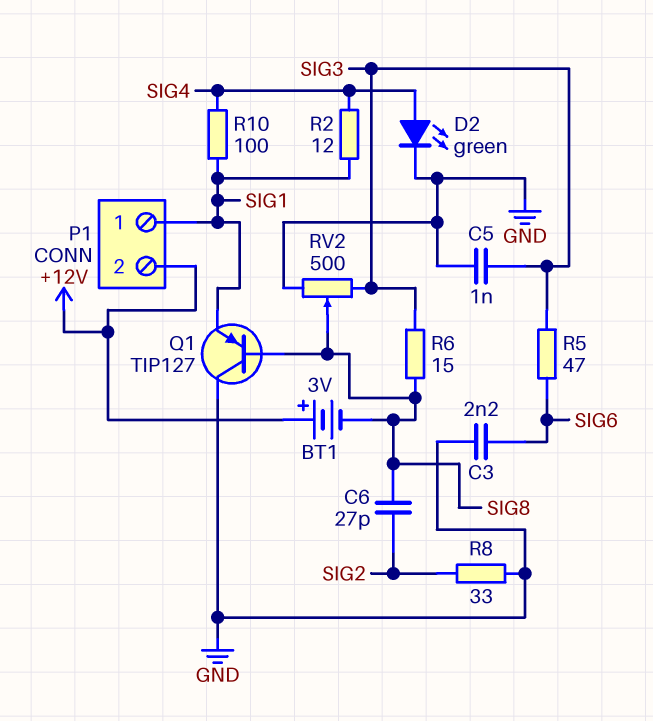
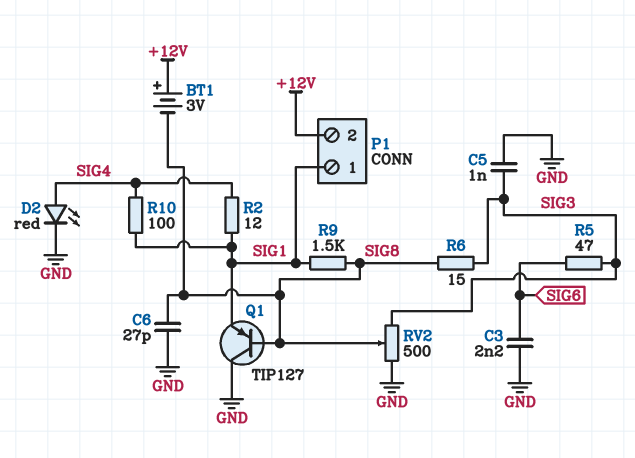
C6: 27pF (SIG2, SIG8) -> 27pF (GND, SIG8)
D2: LED green (A SIG4, K GND) -> LED red (A SIG4, K GND)
R8: 33 (GND, SIG2) -> none
R9: none -> 1.5k (SIG1, SIG8)

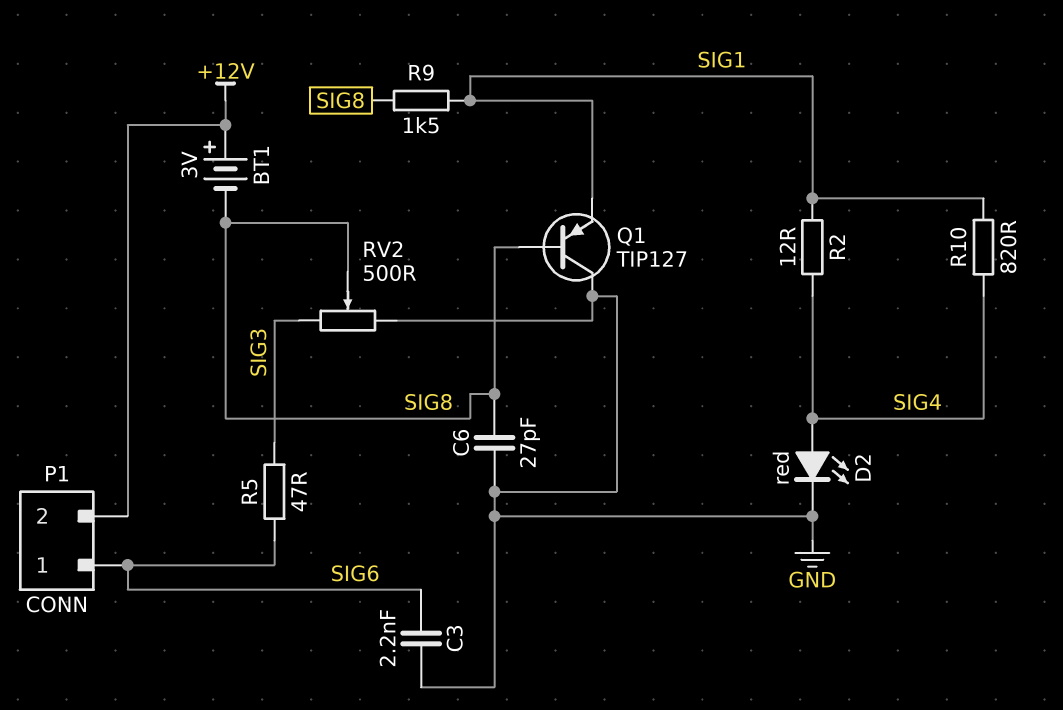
C5: 1nF (GND, SIG3) -> none
P1 pin 1: SIG1 -> SIG6
R6: 15 (SIG3, SIG8) -> none
R10: 100 (SIG1, SIG4) -> 820 (SIG1, SIG4)

